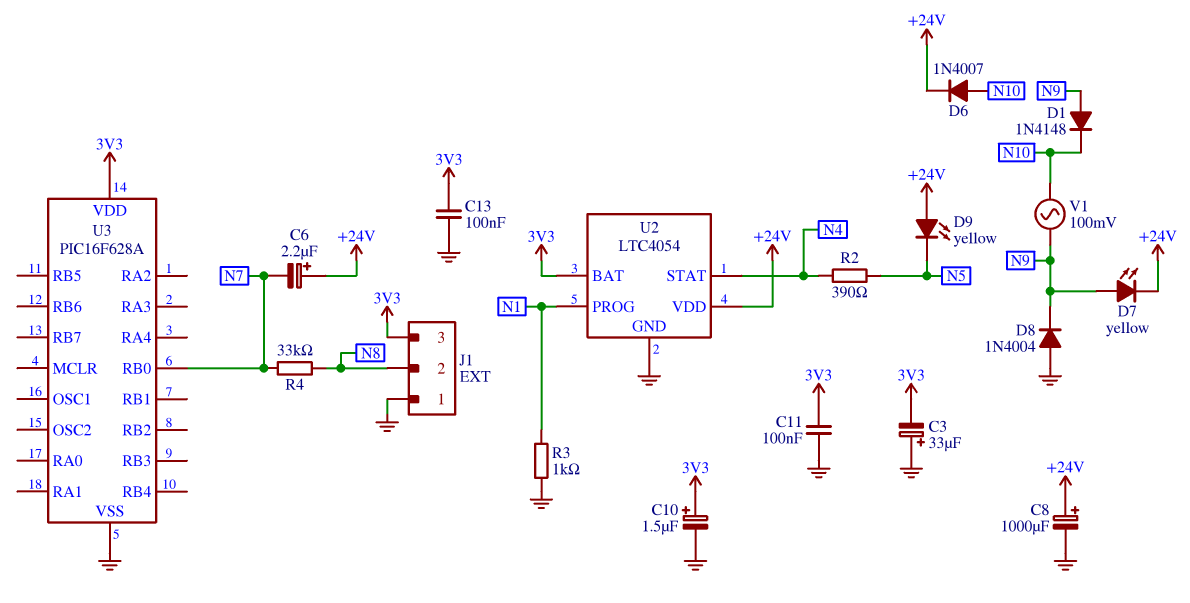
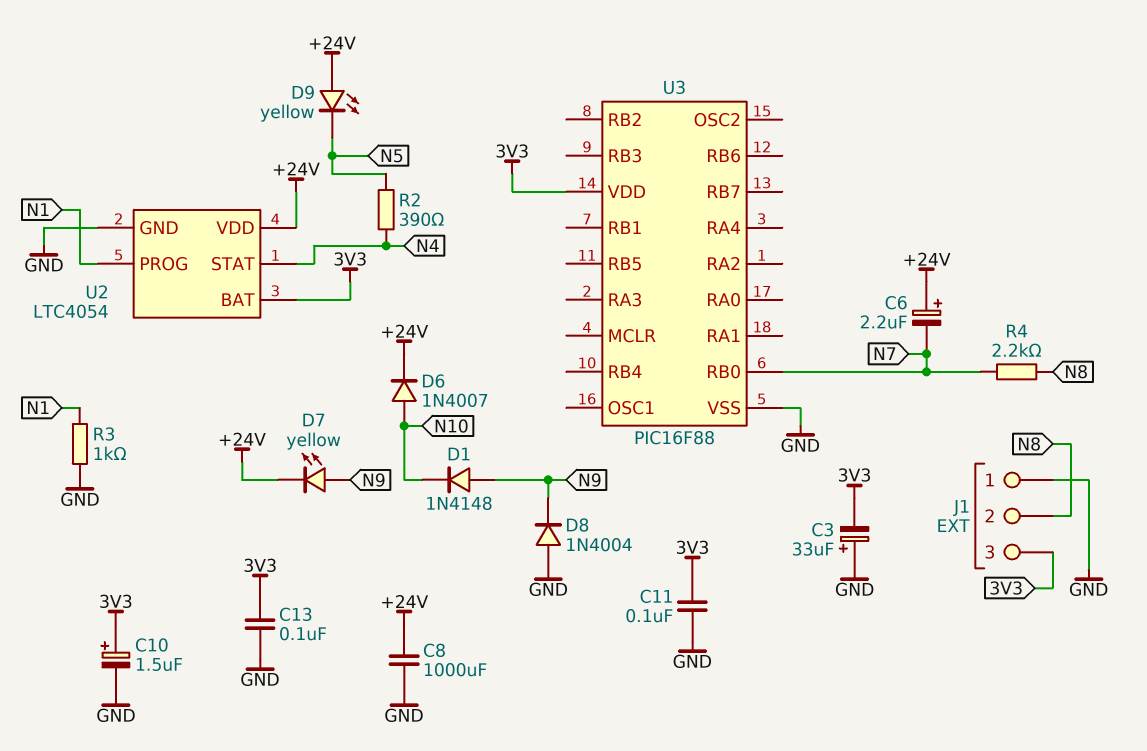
C8: 1000uF (plus +24V, minus GND) -> 1000uF (+24V, GND)
R4: 33k (N7, N8) -> 2.2k (N7, N8)
U3: PIC16F628A -> PIC16F88
V1: AC 100mV (N9, N10) -> none

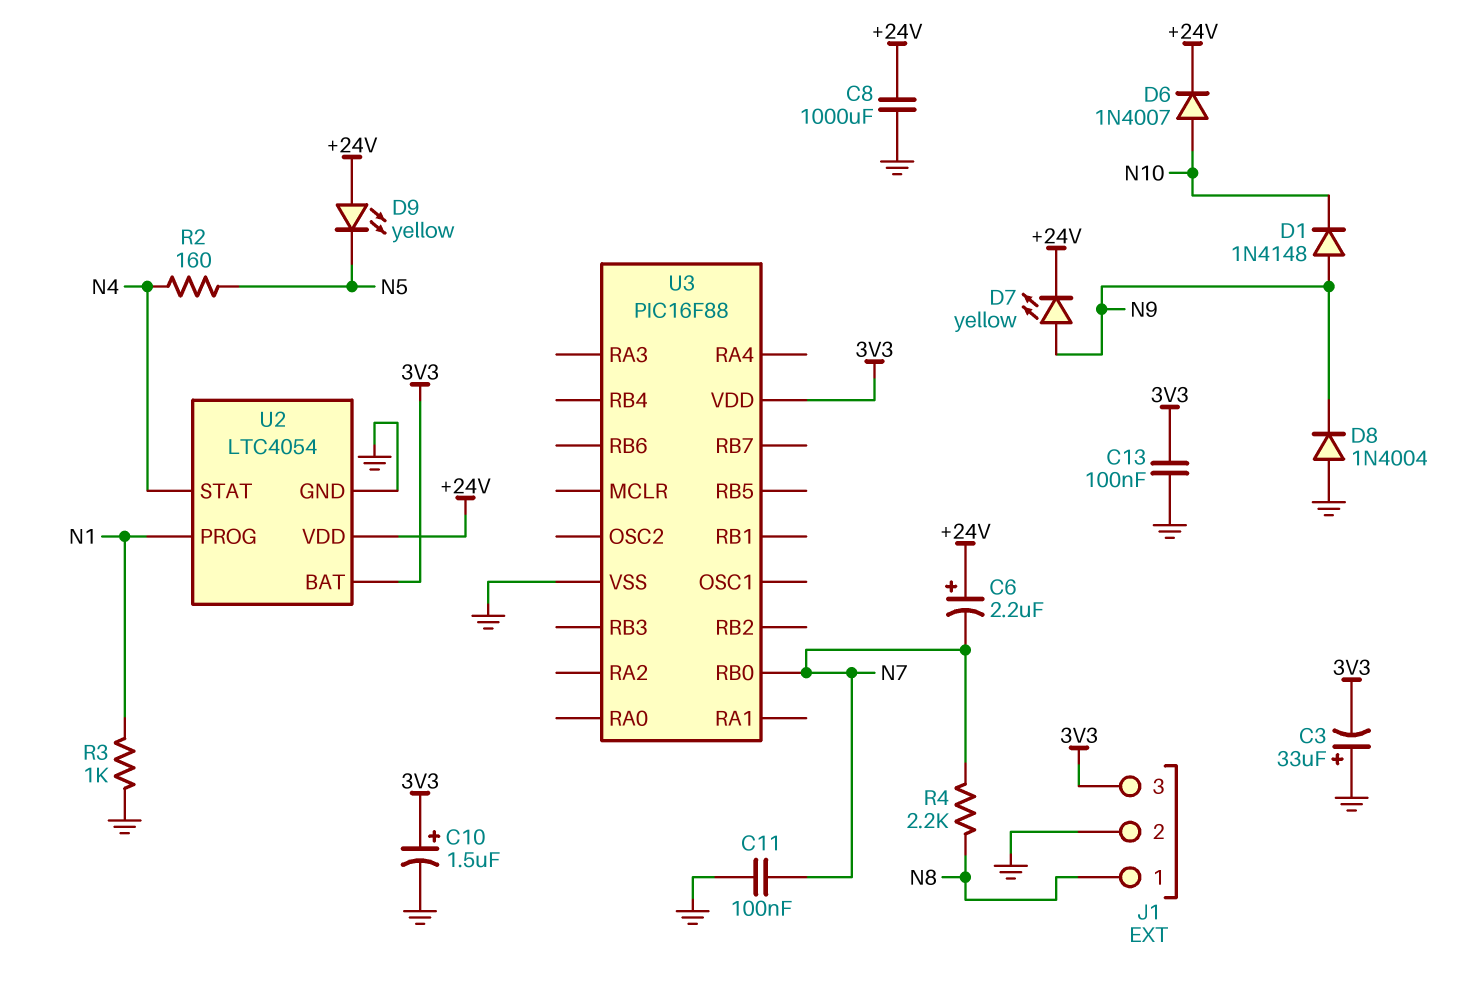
C11: 100nF (3V3, GND) -> 100nF (GND, N7)
J1 pin 1: GND -> N8
J1 pin 2: N8 -> GND
R2: 390 (N4, N5) -> 160 (N4, N5)

